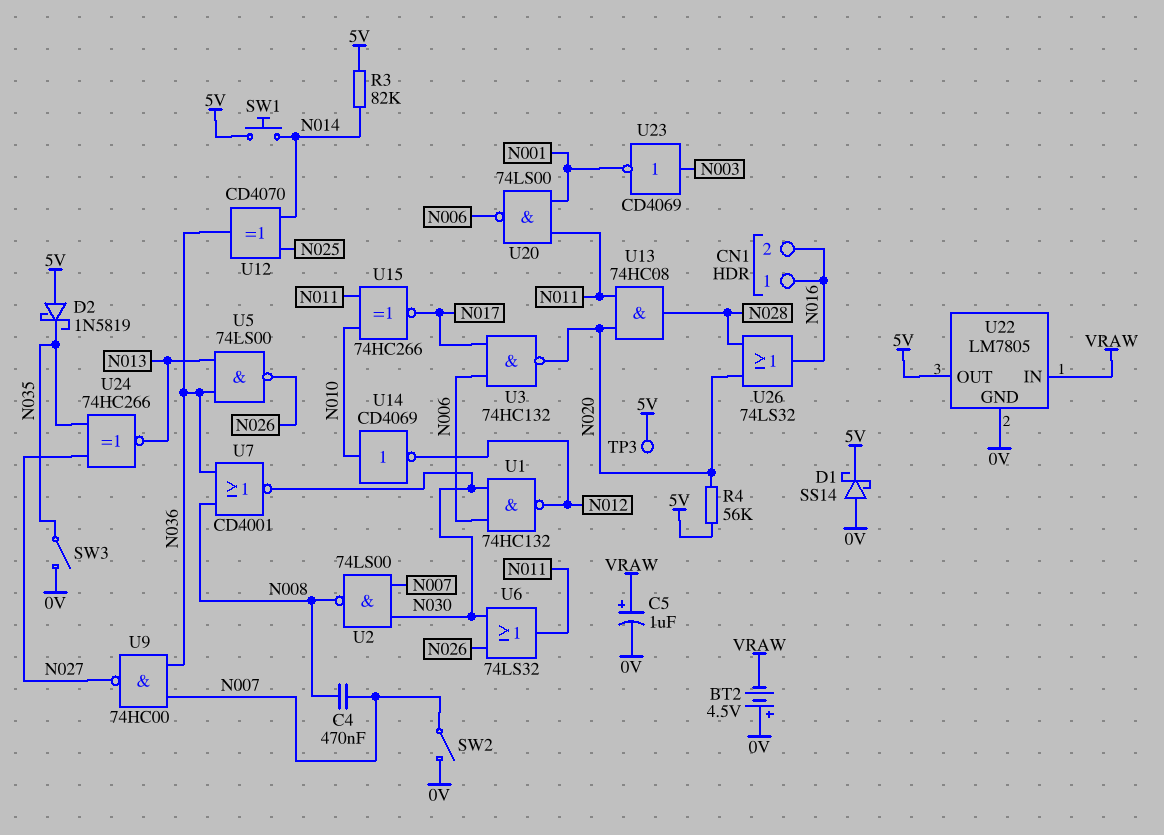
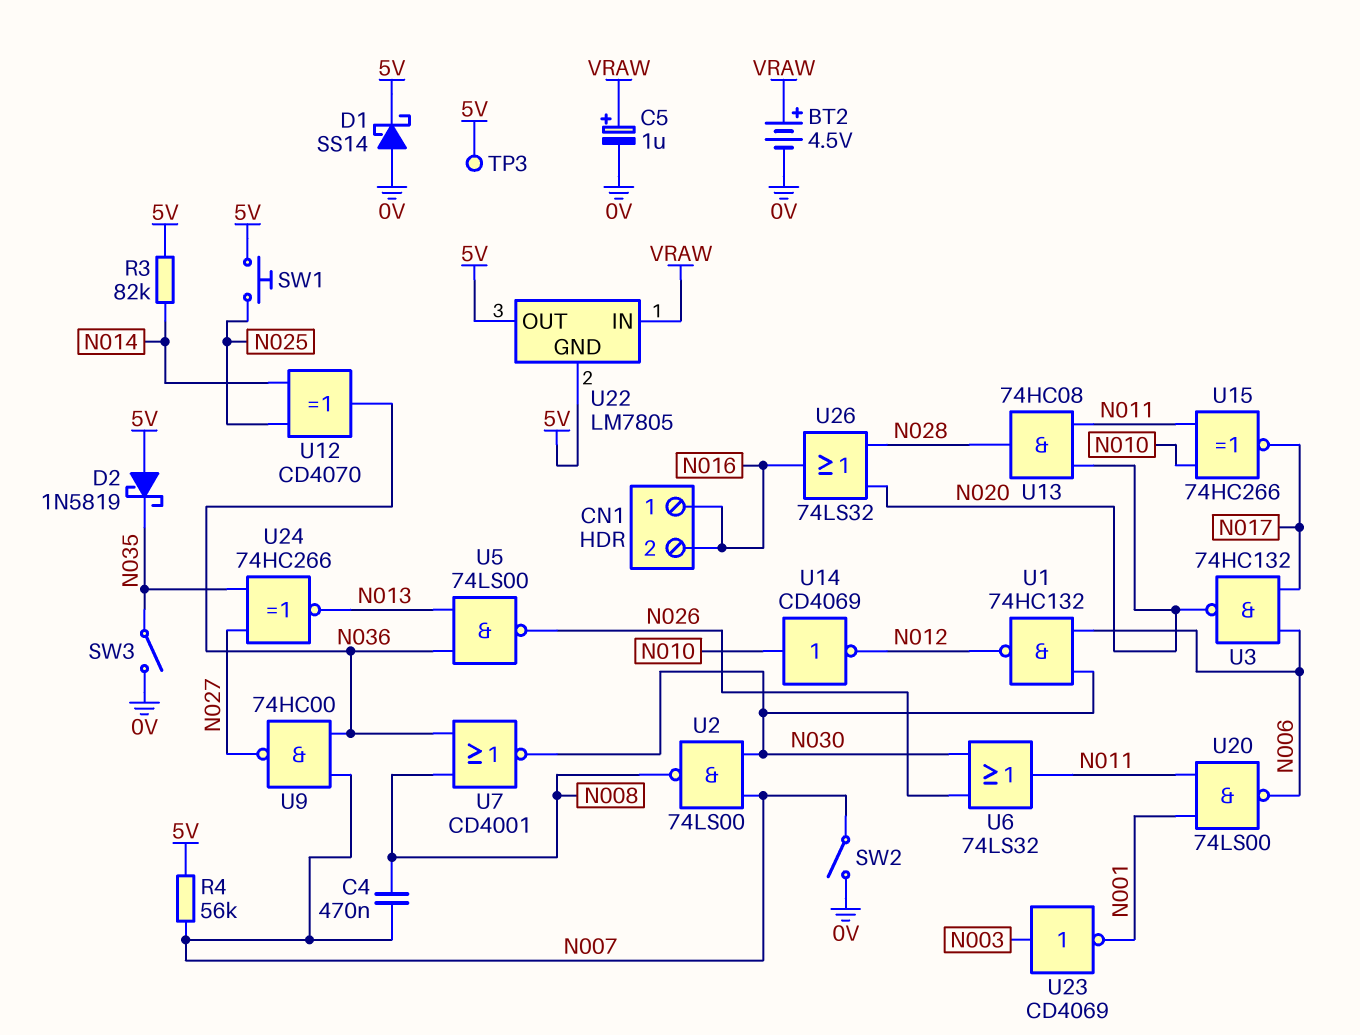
BT2: 4.5V (plus 0V, minus VRAW) -> 4.5V (plus VRAW, minus 0V)
R4: 56k (5V, N020) -> 56k (5V, N007)
SW1: button (5V, N014) -> button (5V, N025)
U22 pin GND: 0V -> 5V

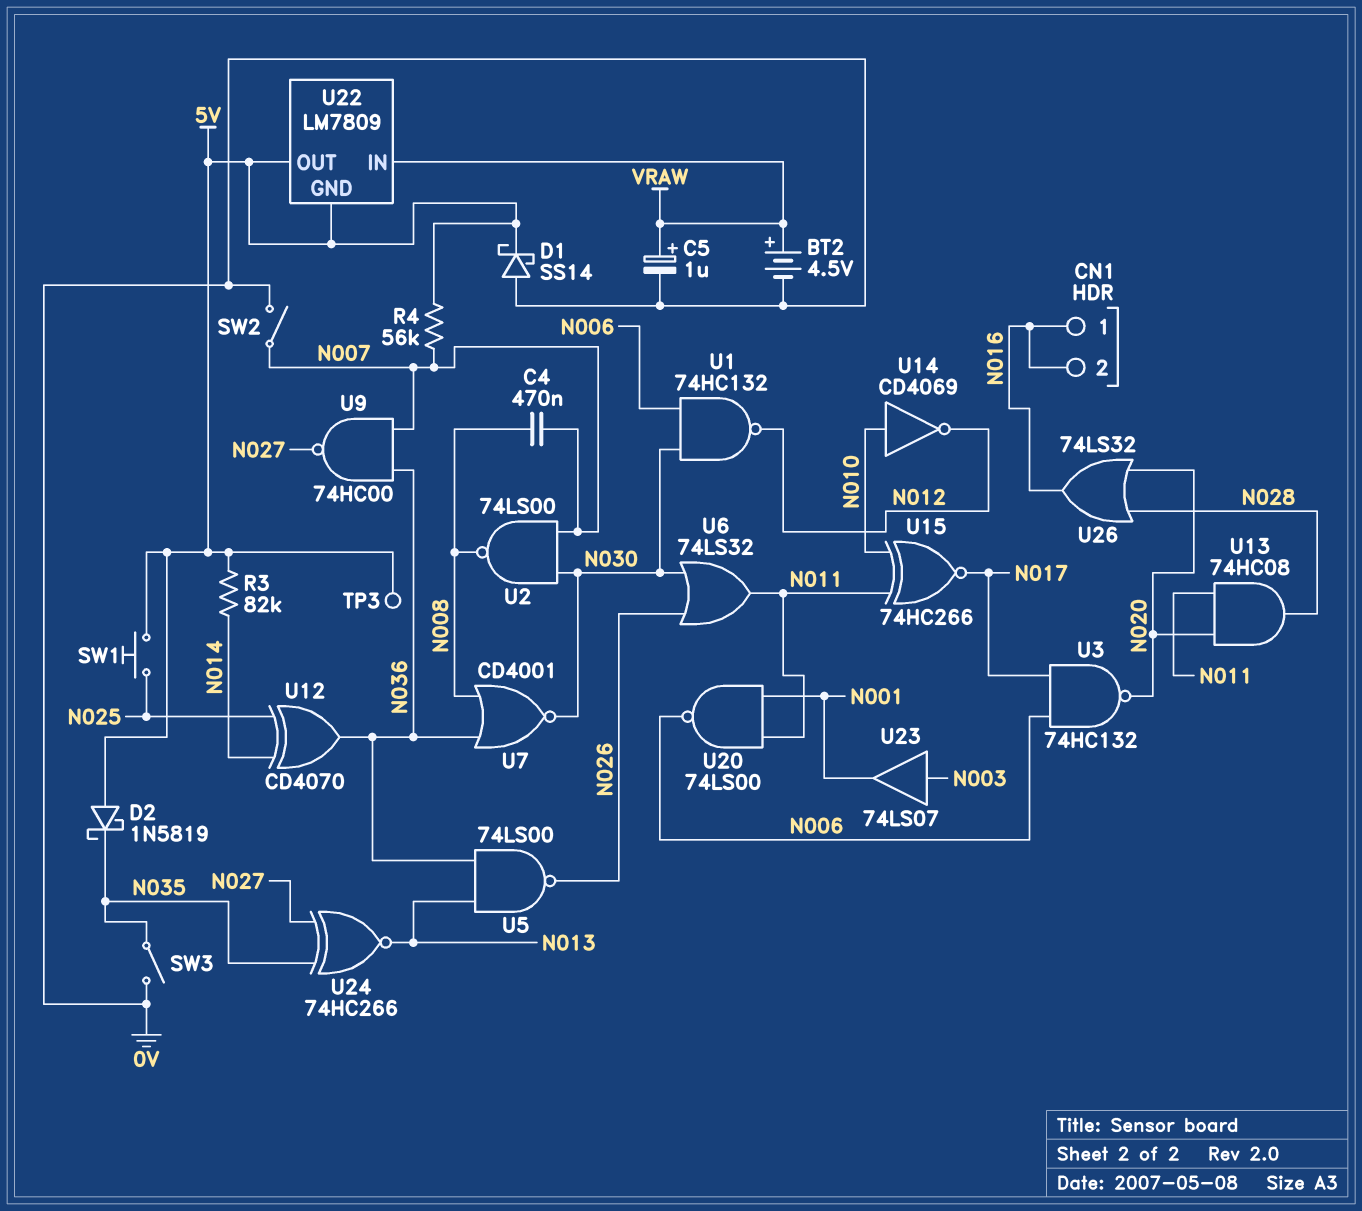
U22: LM7805 -> LM7809
U23: NOT CD4069 (in N003, out N001) -> buffer 74LS07 (in N003, out N001)

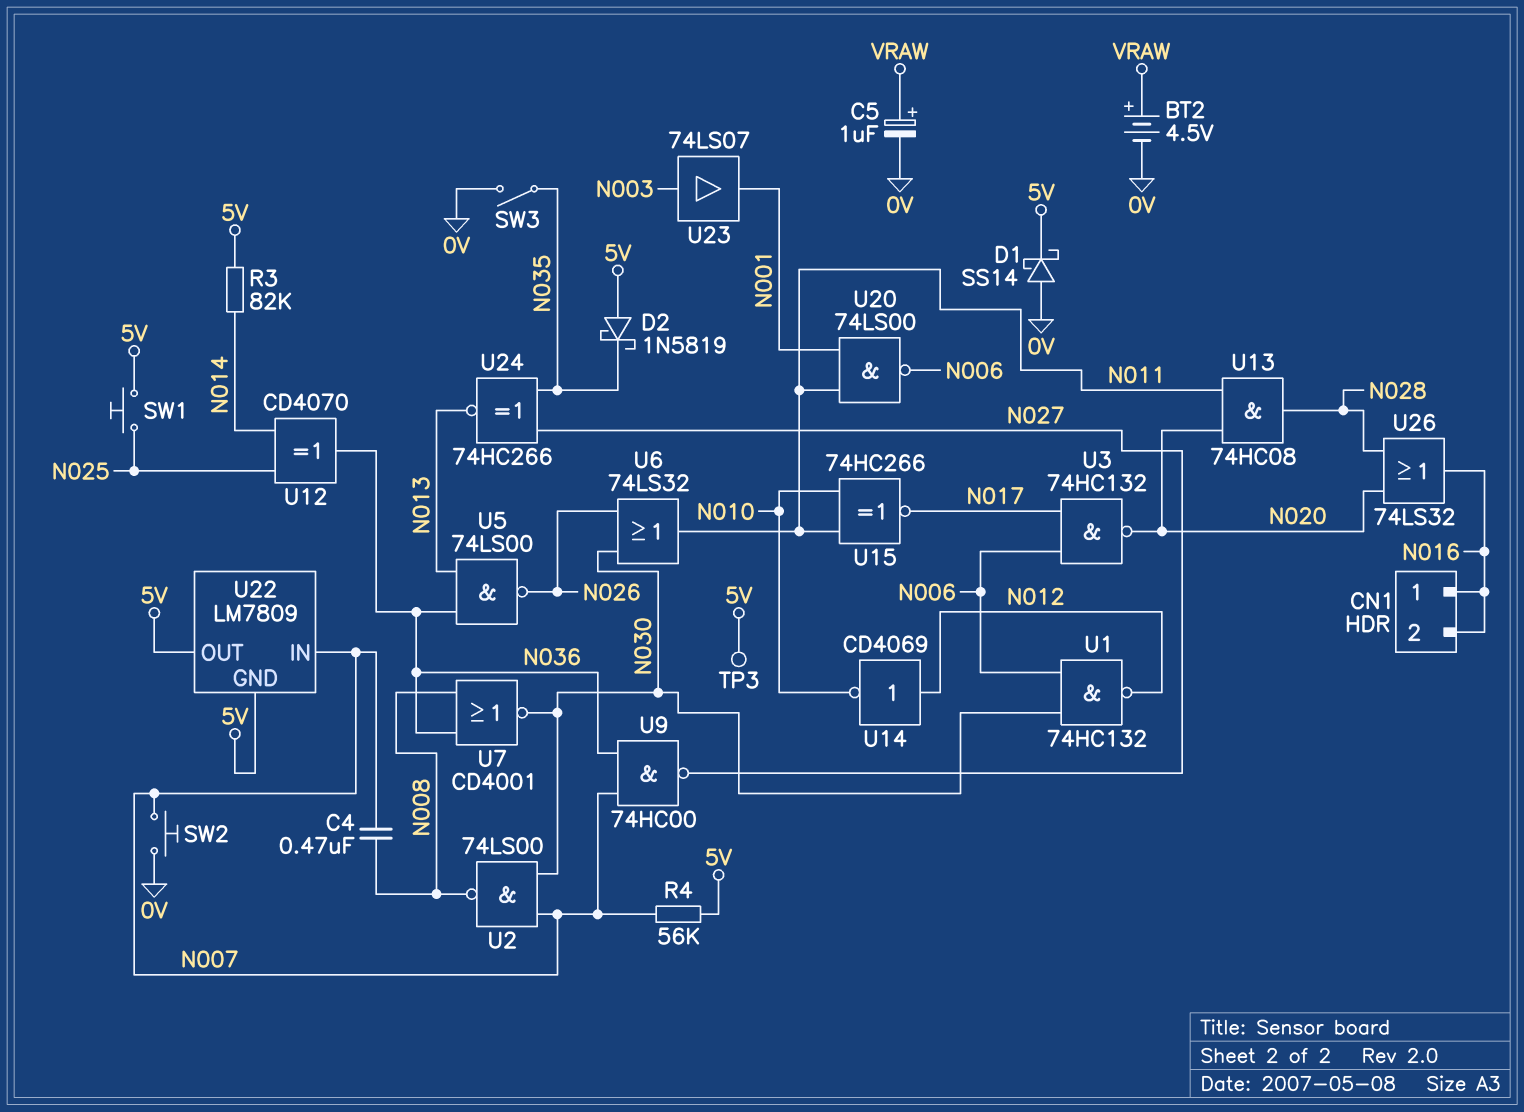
SW2: switch (0V, N007) -> button (0V, N007)
U14: NOT CD4069 (in N010, out N012) -> NOT CD4069 (in N012, out N010)
U22 pin IN: VRAW -> N007

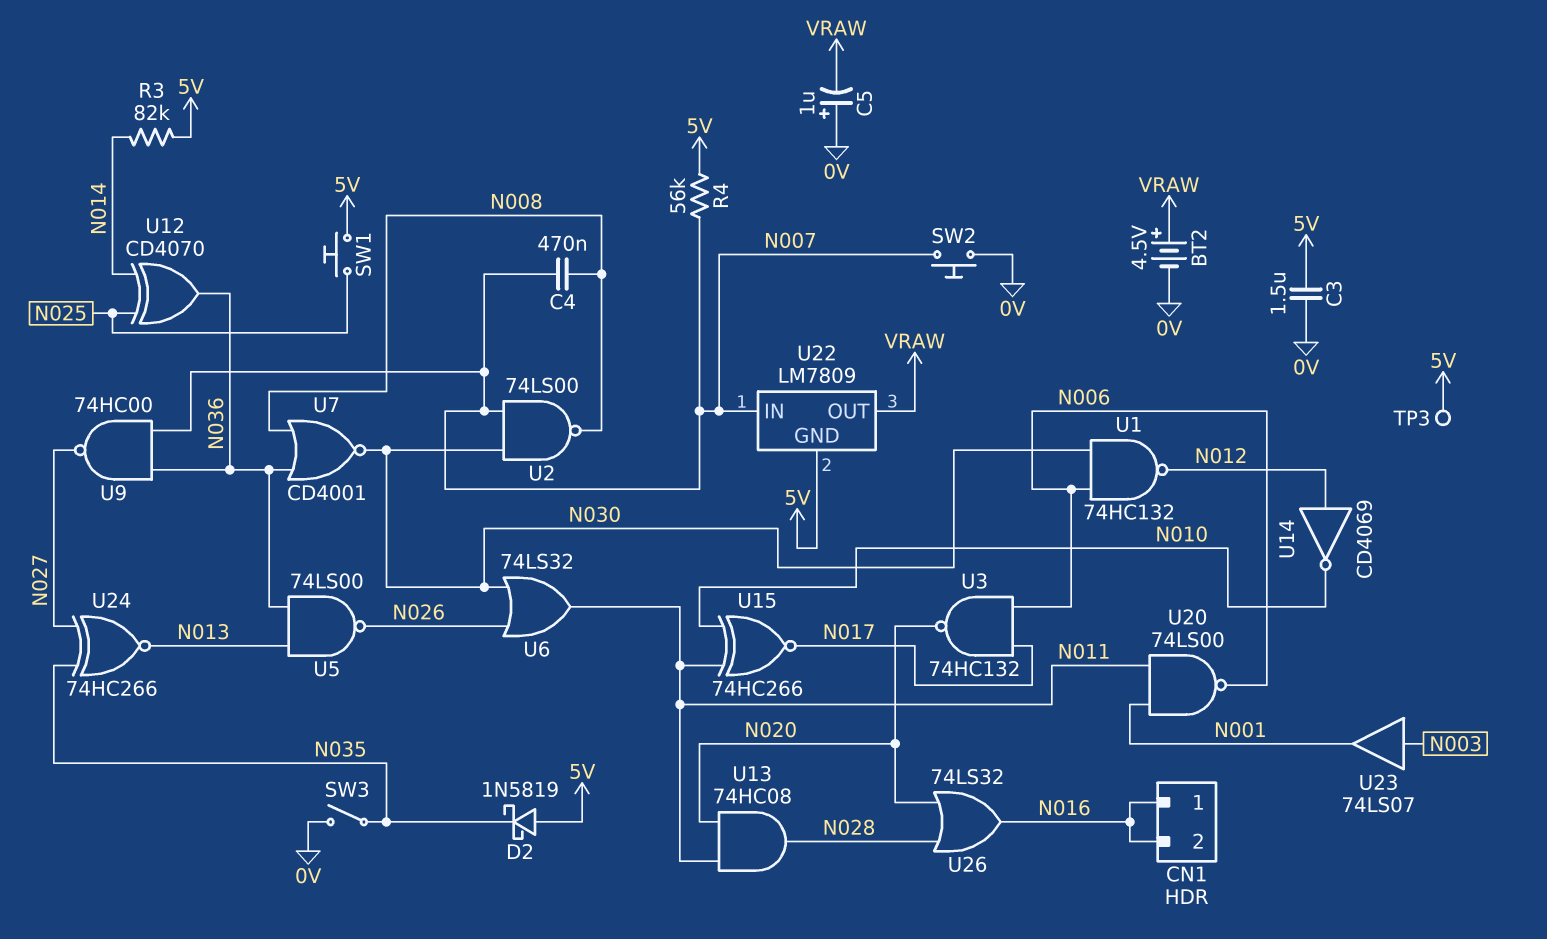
C3: none -> 1.5uF (0V, 5V)
C5: 1uF (plus VRAW, minus 0V) -> 1uF (plus 0V, minus VRAW)
D1: schottky SS14 (A 0V, K 5V) -> none
U22 pin OUT: 5V -> VRAW

